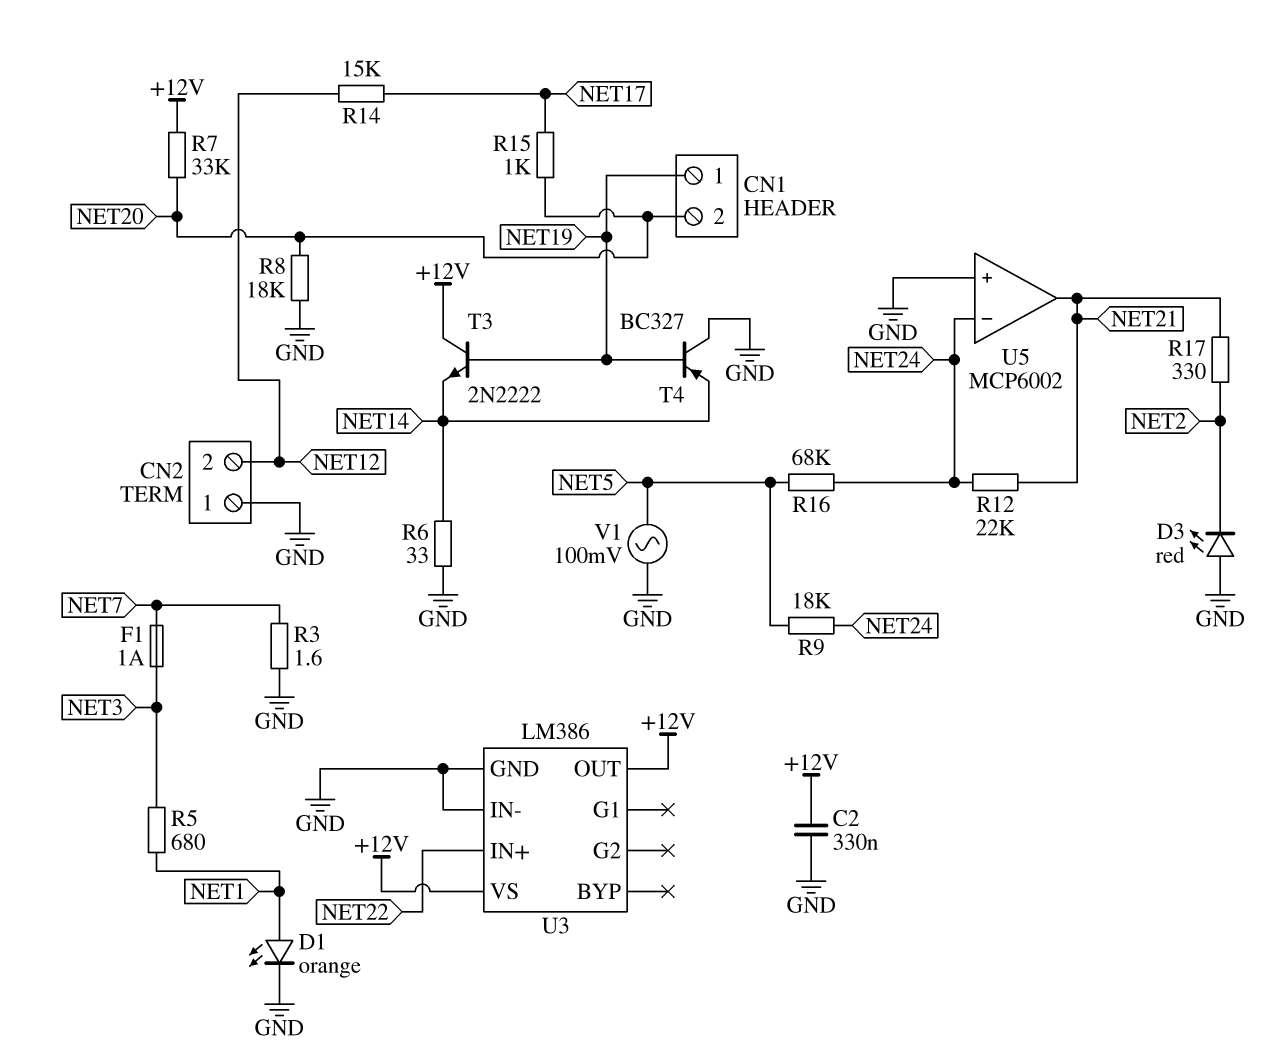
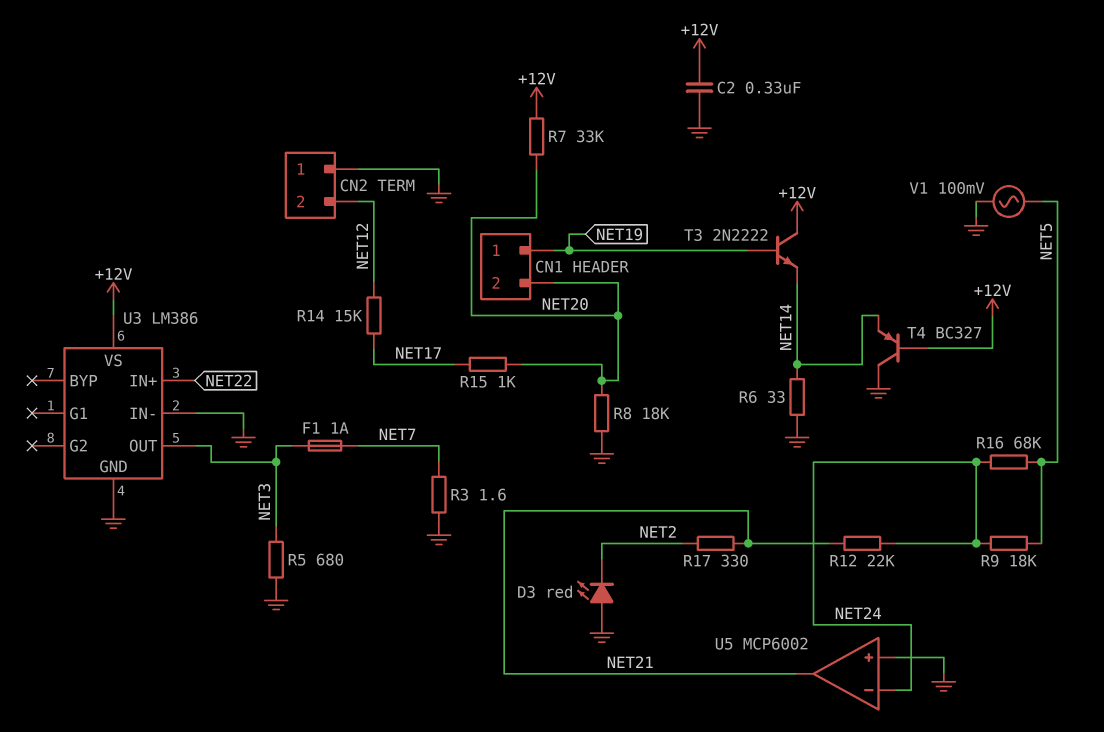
D1: LED orange (A NET1, K GND) -> none
R5: 680 (NET1, NET3) -> 680 (GND, NET3)
T4: PNP BC327 (B NET19, C GND, E NET14) -> PNP BC327 (B +12V, C GND, E NET14)
U3 pin OUT: +12V -> NET3

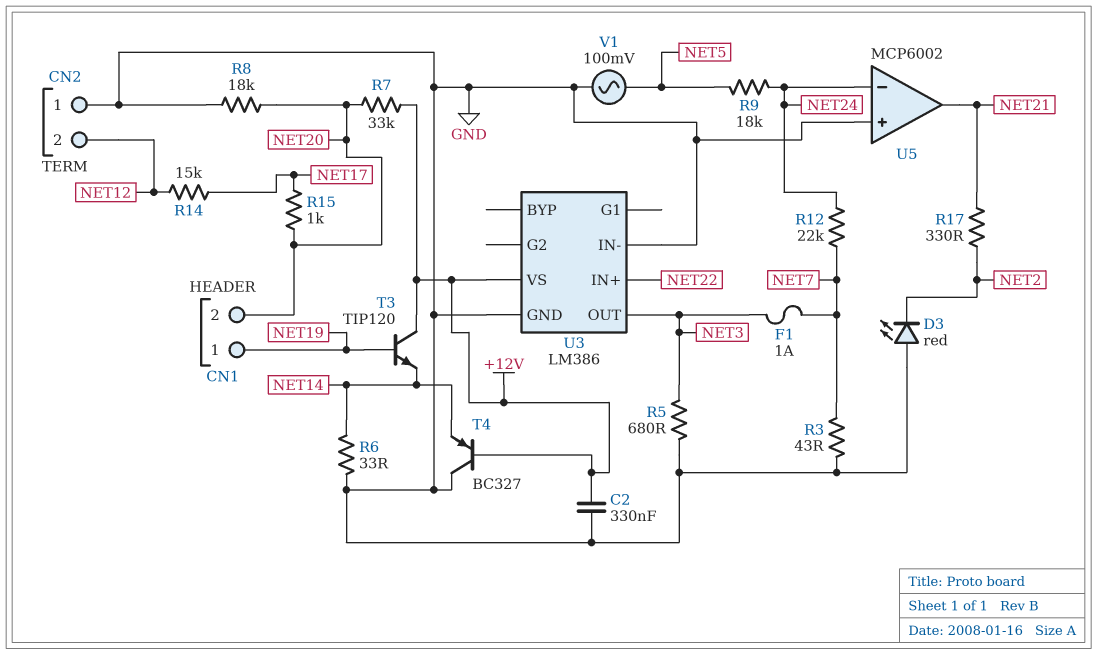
R3: 1.6 (GND, NET7) -> 43 (GND, NET7)
R12: 22k (NET21, NET24) -> 22k (NET7, NET24)
R16: 68k (NET5, NET24) -> none
T3: NPN 2N2222 (B NET19, C +12V, E NET14) -> NPN TIP120 (B NET19, C +12V, E NET14)

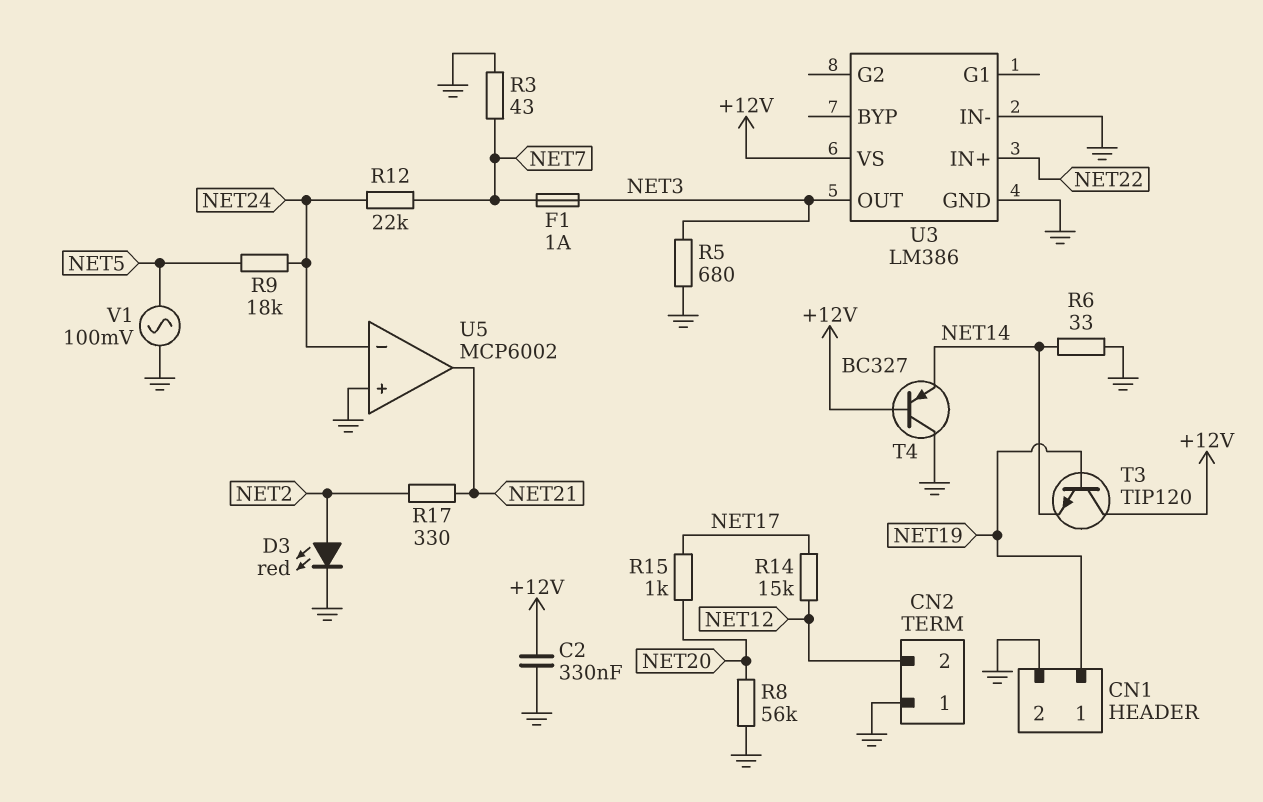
CN1 pin 2: NET20 -> GND
D3: LED red (A GND, K NET2) -> LED red (A NET2, K GND)
R7: 33k (+12V, NET20) -> none
R8: 18k (GND, NET20) -> 56k (GND, NET20)

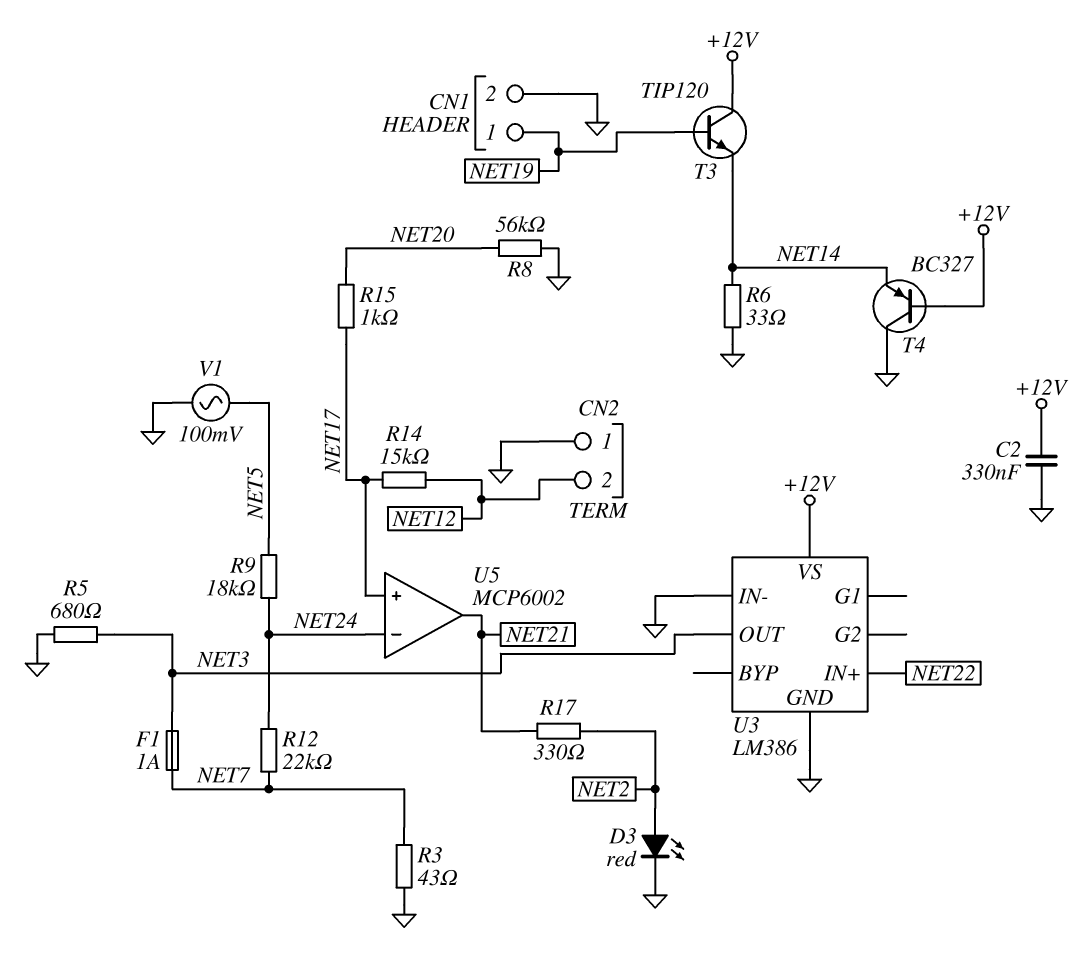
U5 pin in+: GND -> NET17

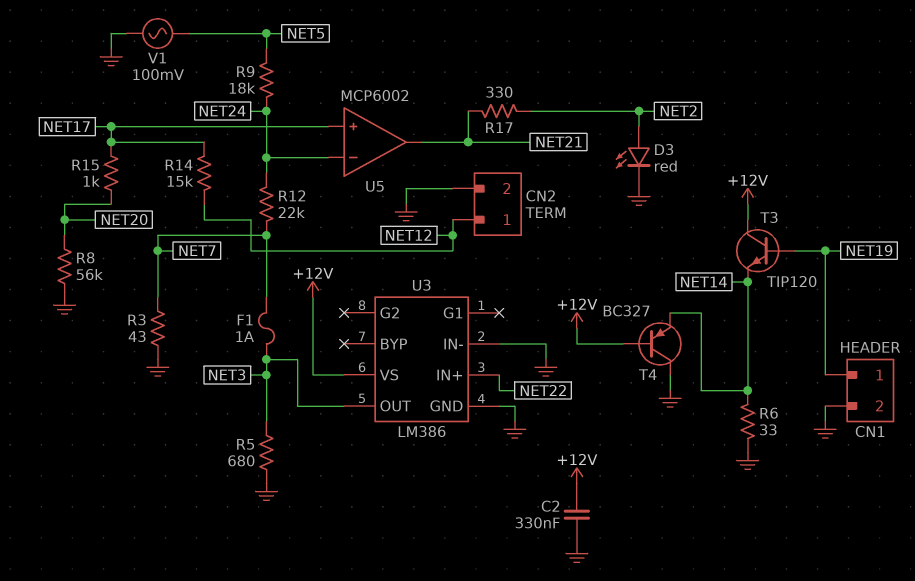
CN2 pin 1: GND -> NET12
CN2 pin 2: NET12 -> GND

